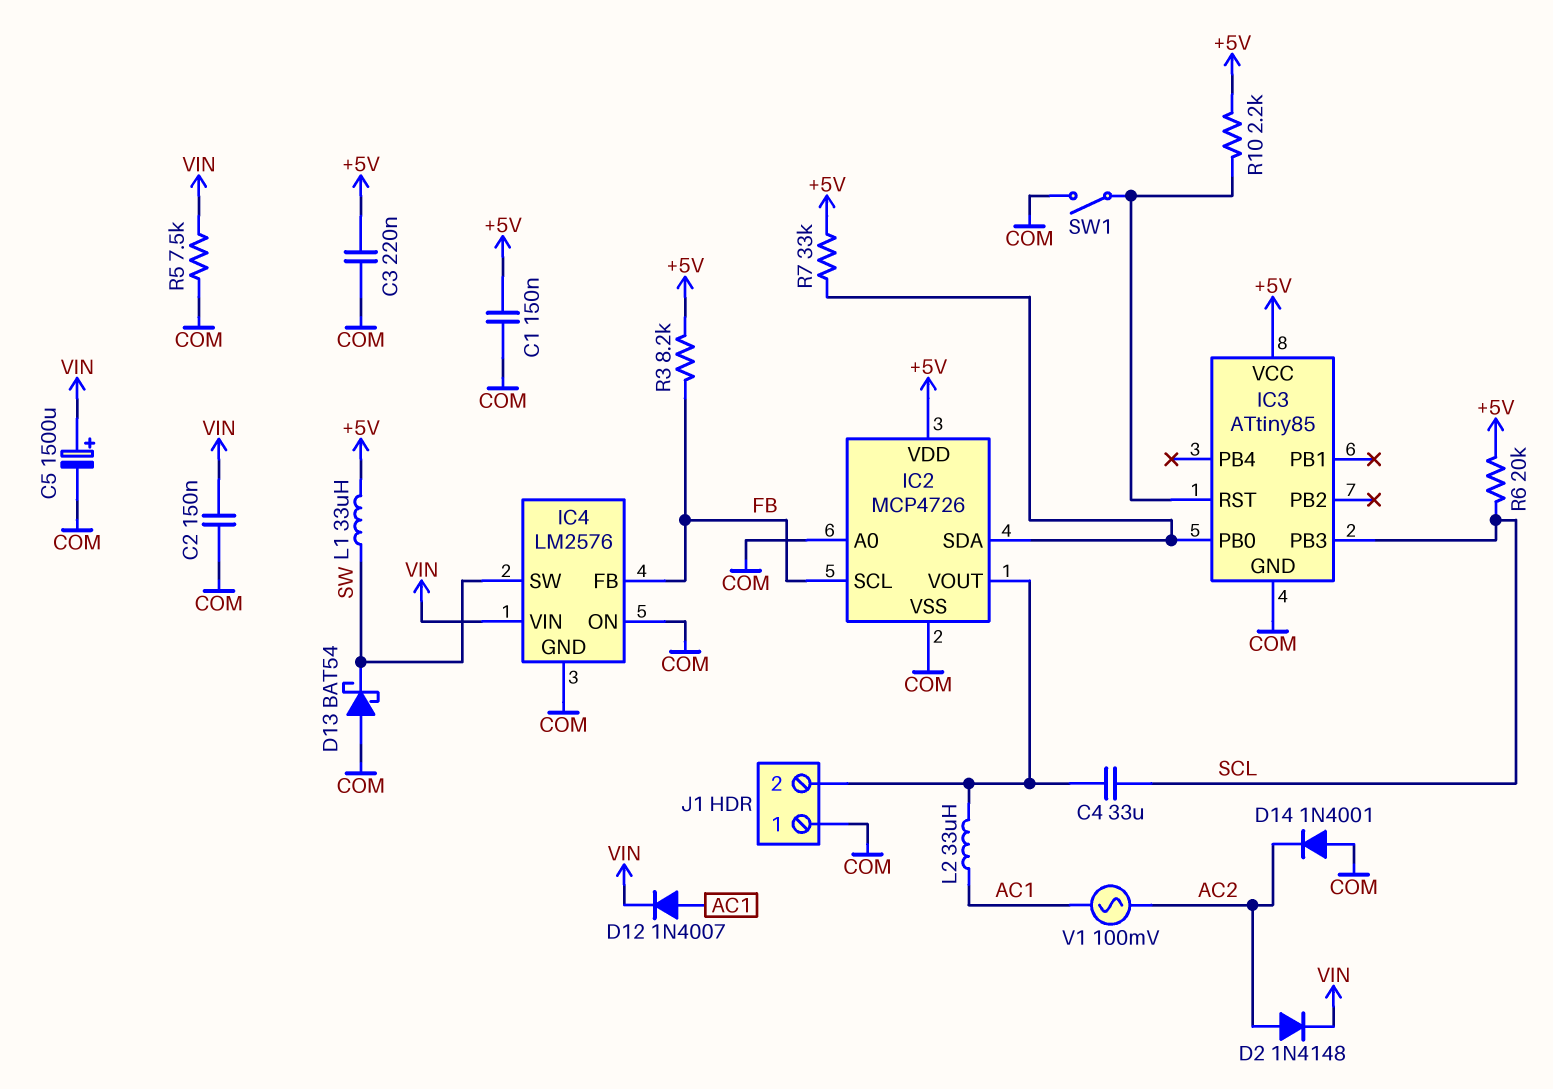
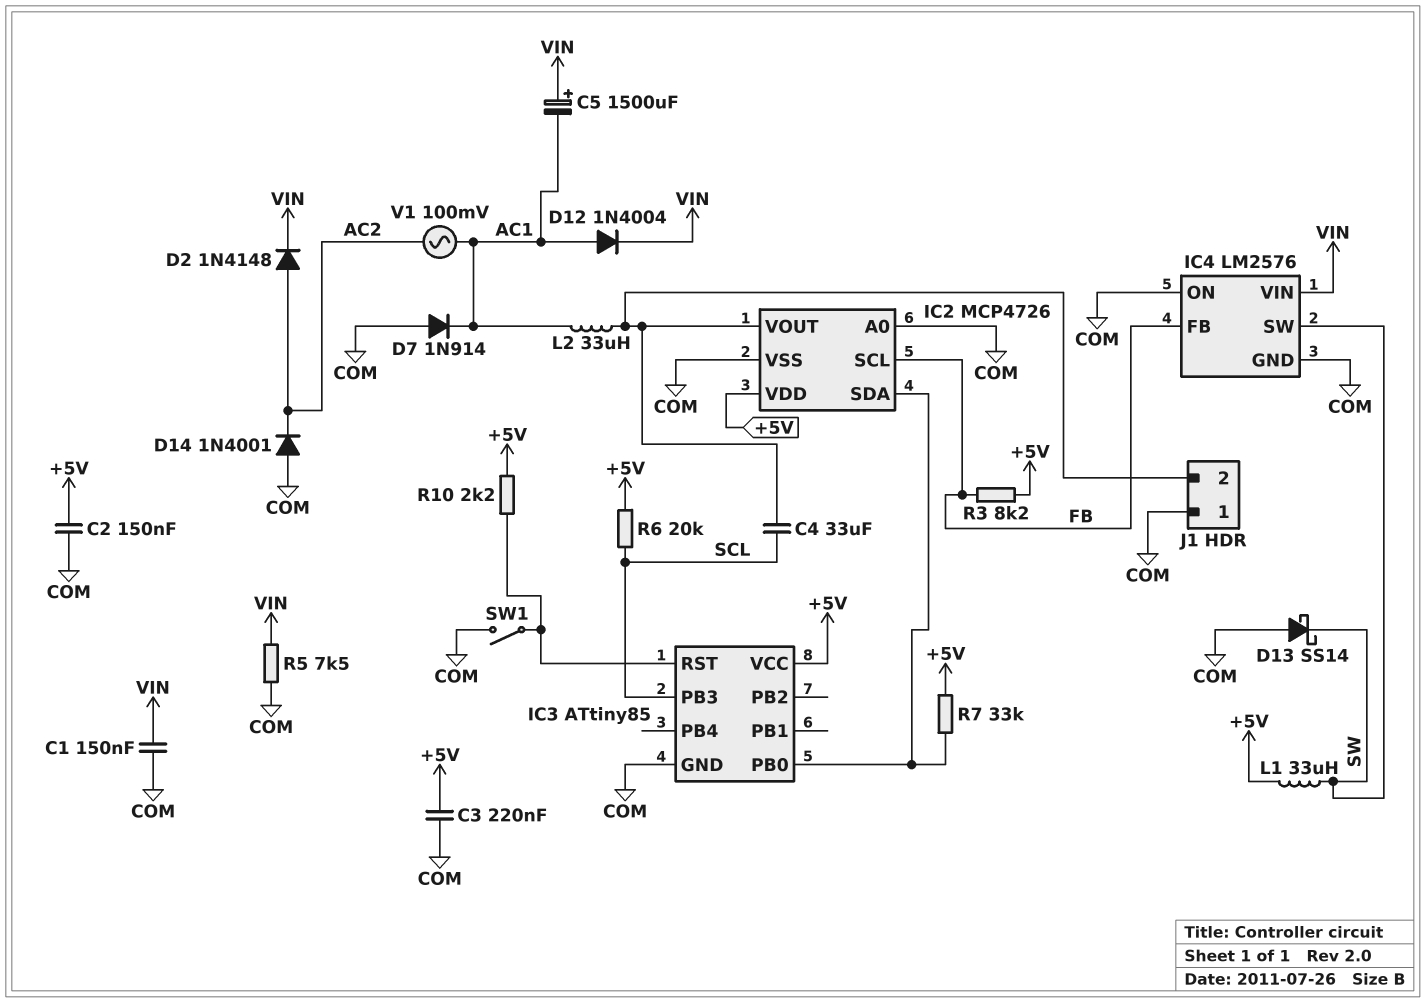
C1: 150nF (+5V, COM) -> 150nF (COM, VIN)
C2: 150nF (COM, VIN) -> 150nF (+5V, COM)
C5: 1500uF (plus VIN, minus COM) -> 1500uF (plus VIN, minus AC1)
D7: none -> diode 1N914 (A COM, K AC1)
D12: diode 1N4007 (A AC1, K VIN) -> diode 1N4004 (A AC1, K VIN)
D13: schottky BAT54 (A COM, K SW) -> schottky SS14 (A COM, K SW)

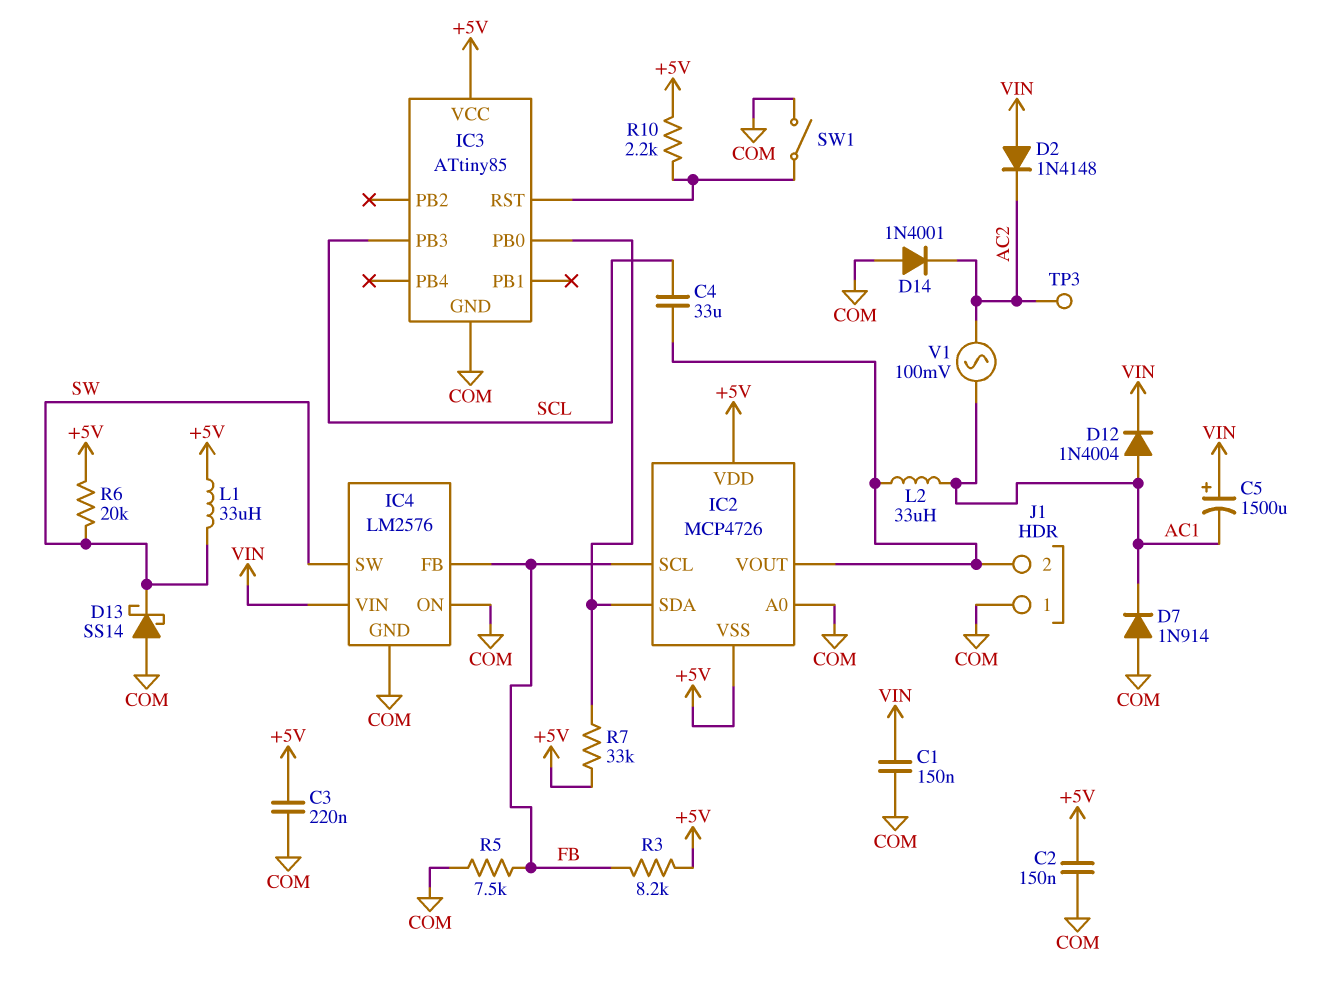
D2: diode 1N4148 (A AC2, K VIN) -> diode 1N4148 (A VIN, K AC2)
IC2 pin VSS: COM -> +5V
R5: 7.5k (COM, VIN) -> 7.5k (COM, FB)
R6: 20k (+5V, SCL) -> 20k (+5V, SW)
TP3: none -> test point (AC2)

